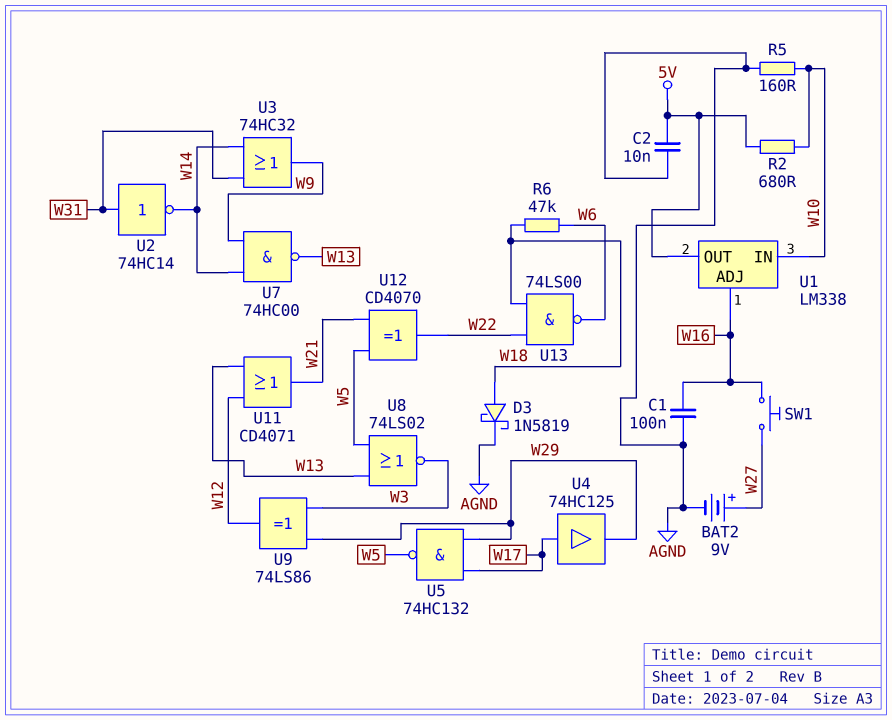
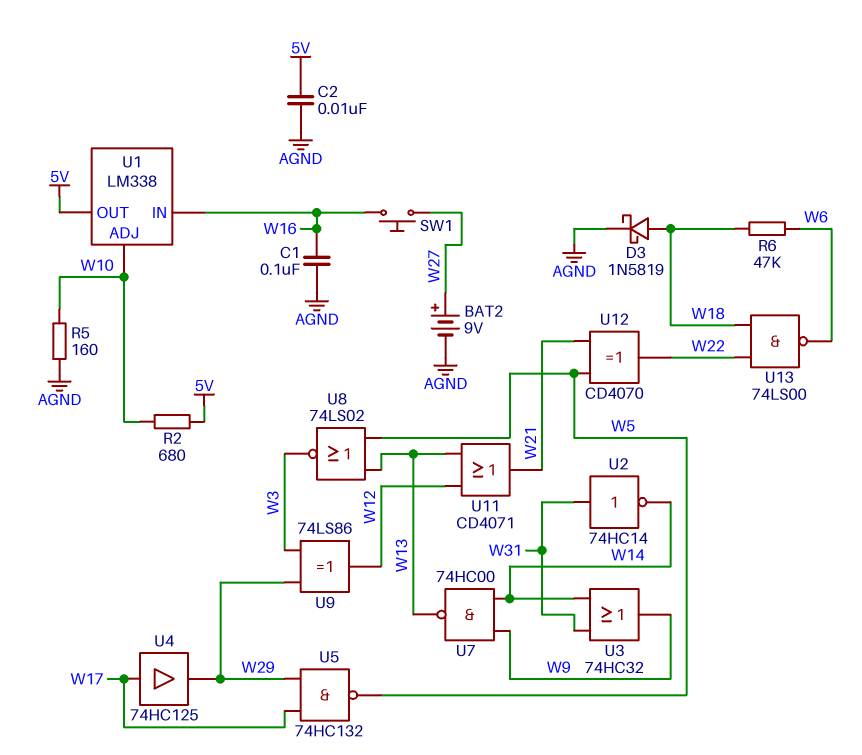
U1 pin ADJ: W16 -> W10
U1 pin IN: W10 -> W16

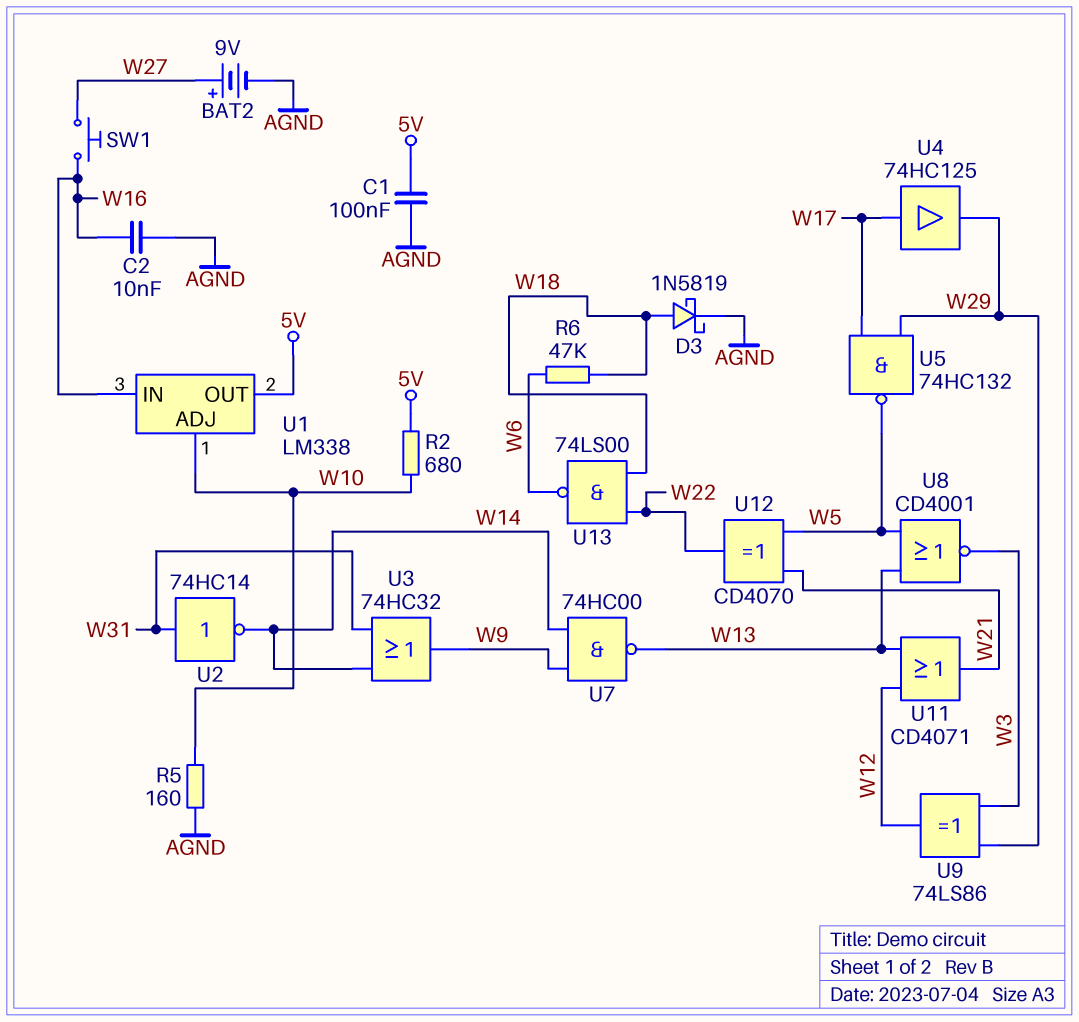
C1: 100nF (AGND, W16) -> 100nF (5V, AGND)
C2: 10nF (5V, AGND) -> 10nF (AGND, W16)
U8: NOR 74LS02 (in W5, in W13, out W3) -> NOR CD4001 (in W5, in W13, out W3)

